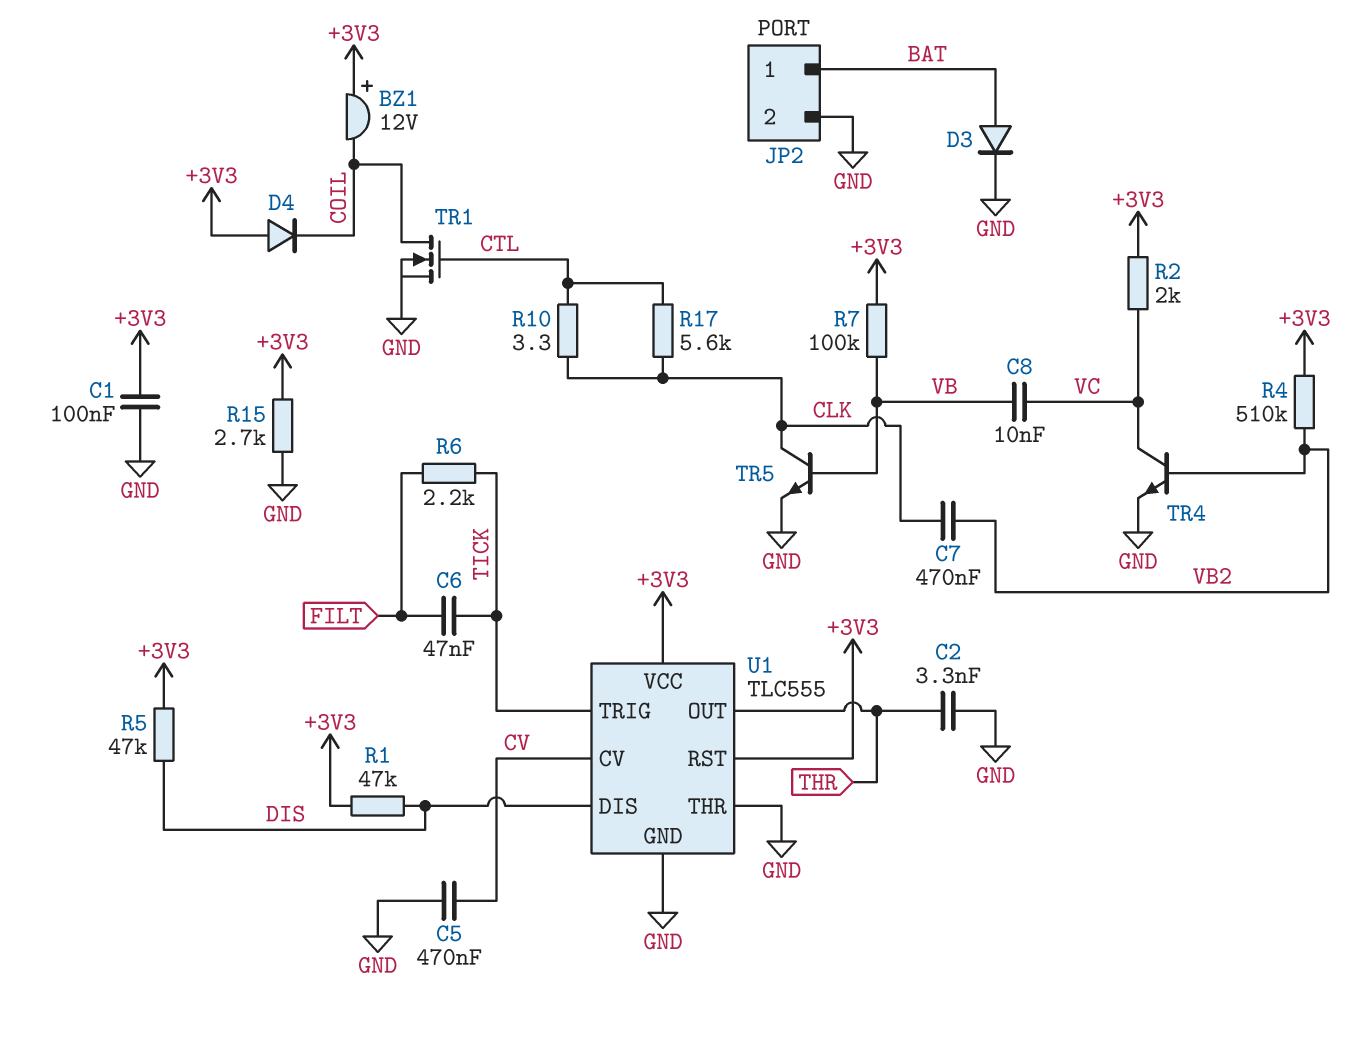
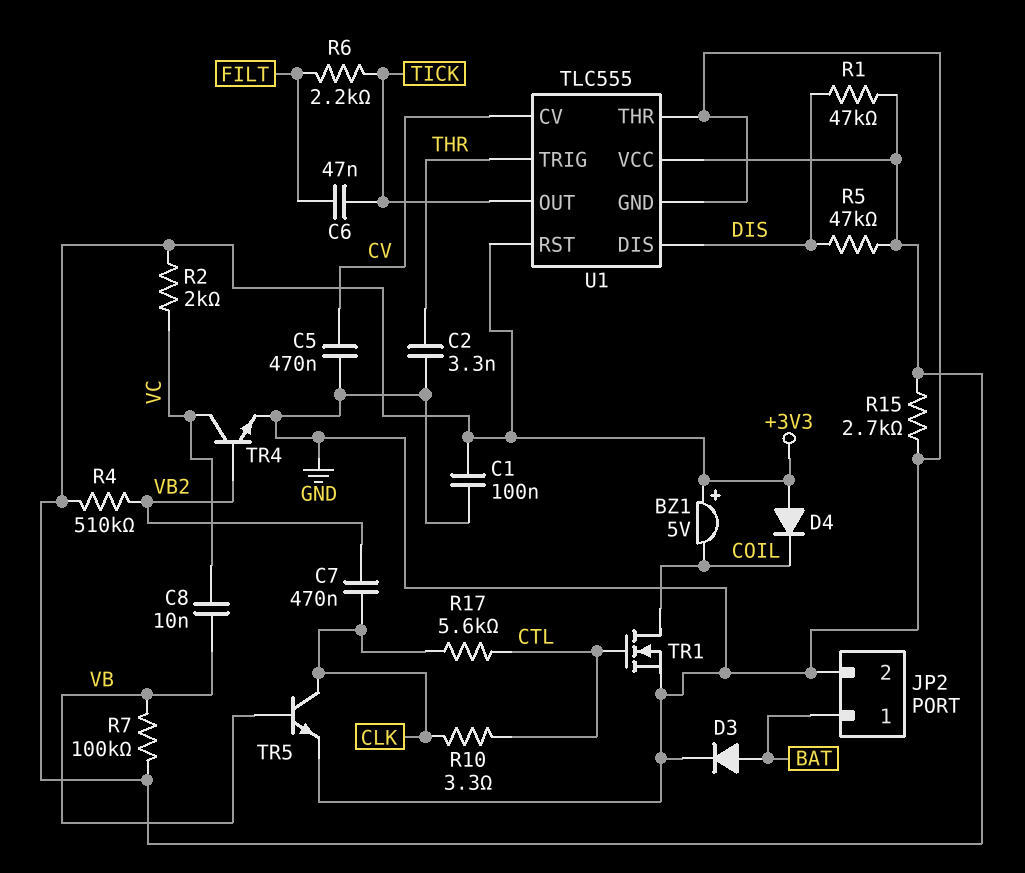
BZ1: buzzer 12V (plus +3V3, minus COIL) -> buzzer 5V (plus +3V3, minus COIL)
U1 pin OUT: THR -> TICK
U1 pin TRIG: TICK -> THR

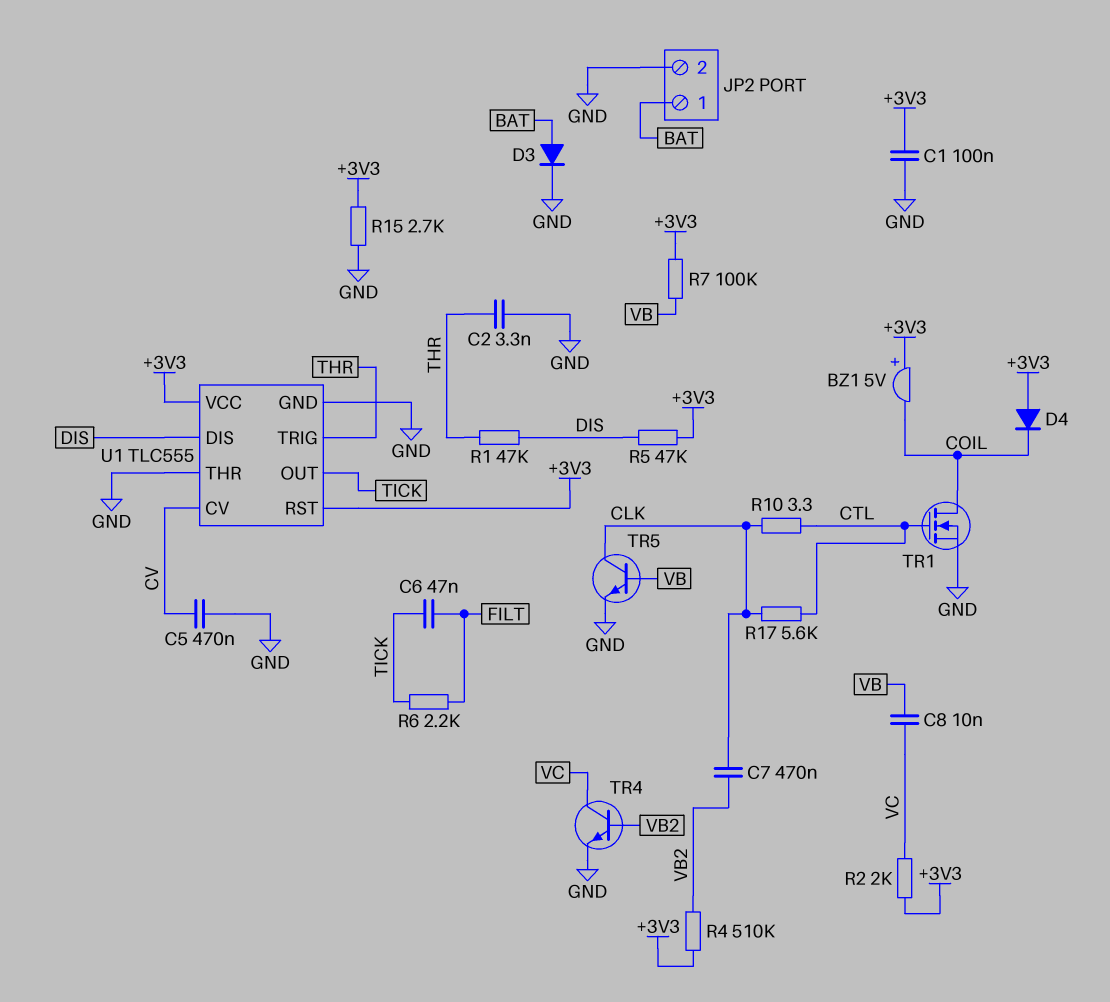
R1: 47k (+3V3, DIS) -> 47k (DIS, THR)

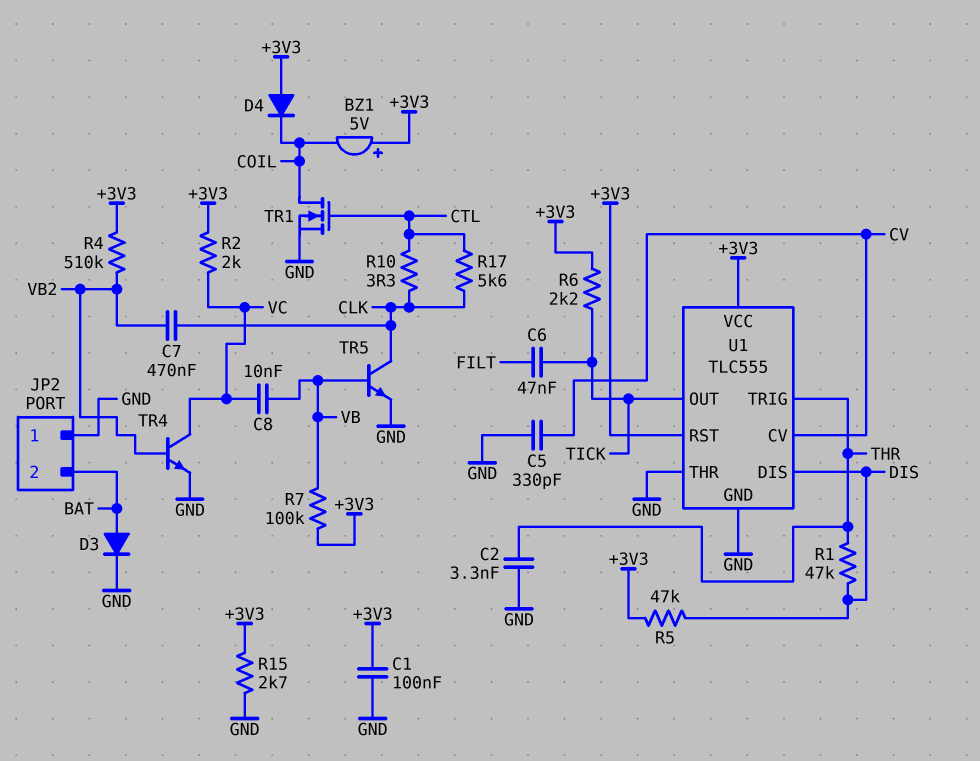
C5: 470nF (CV, GND) -> 330pF (CV, GND)
JP2 pin 1: BAT -> GND
JP2 pin 2: GND -> BAT
R6: 2.2k (FILT, TICK) -> 2.2k (+3V3, TICK)

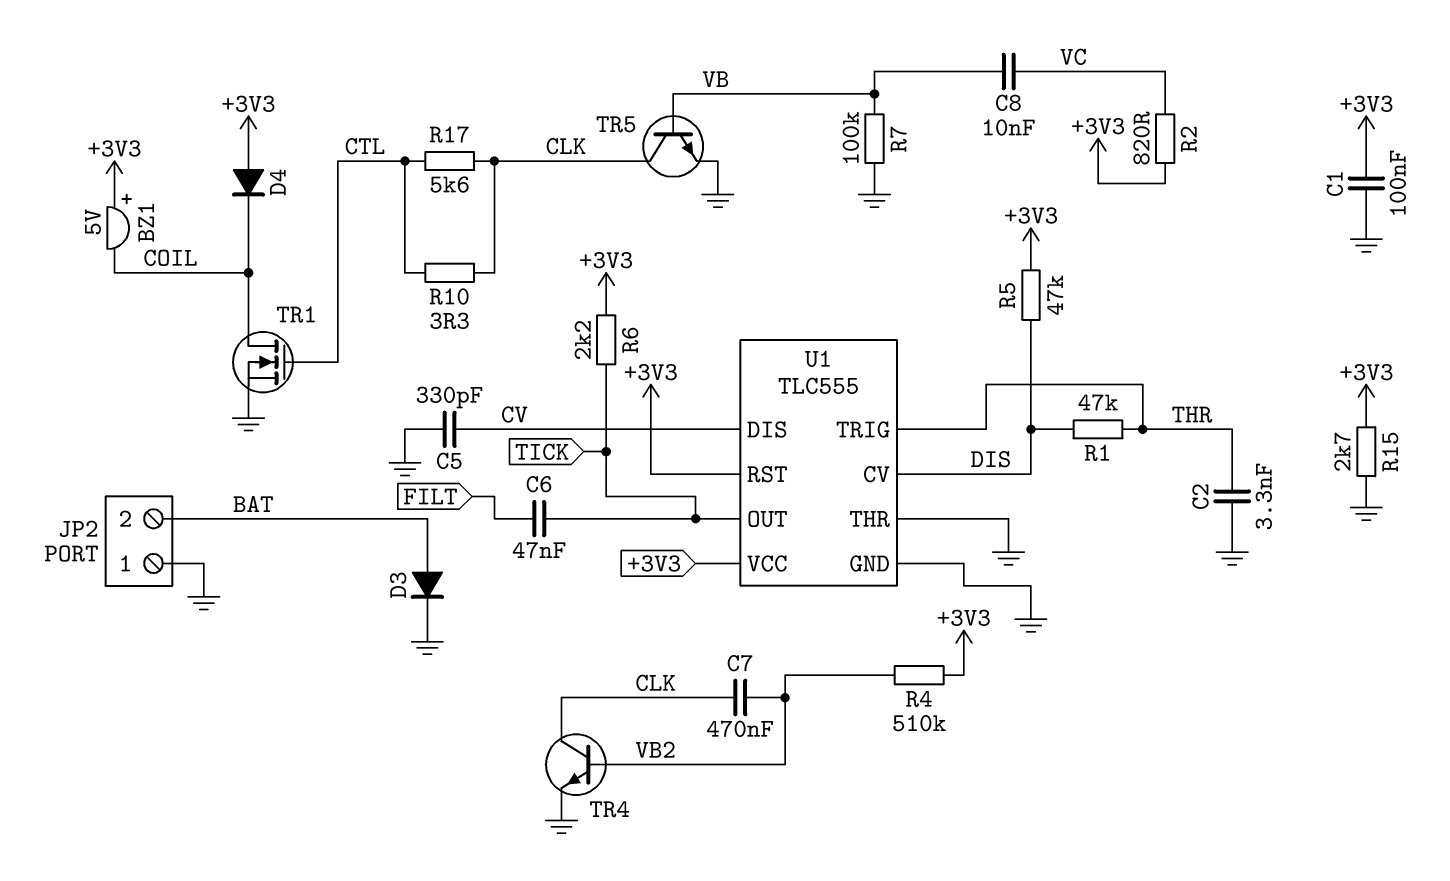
R2: 2k (+3V3, VC) -> 820 (+3V3, VC)
R7: 100k (+3V3, VB) -> 100k (GND, VB)
TR4: NPN (B VB2, C VC, E GND) -> NPN (B VB2, C CLK, E GND)
U1 pin CV: CV -> DIS
U1 pin DIS: DIS -> CV

